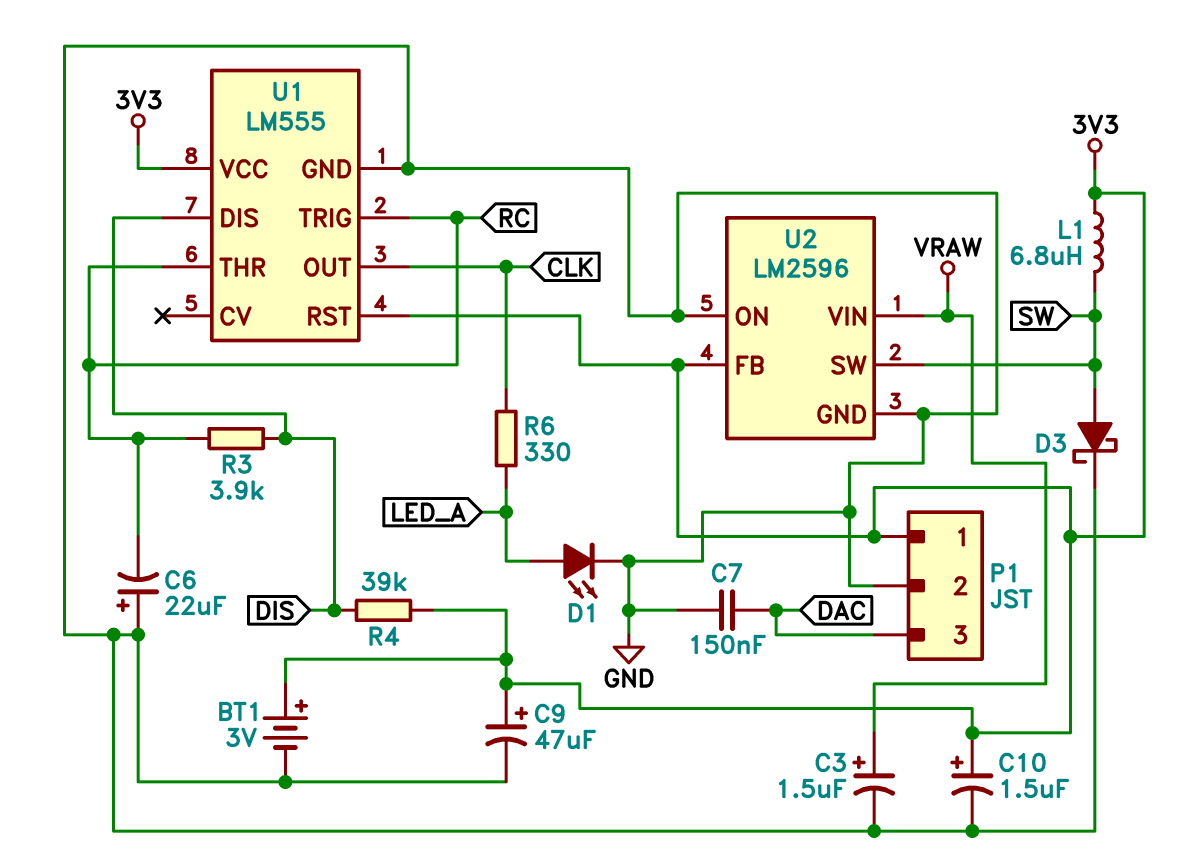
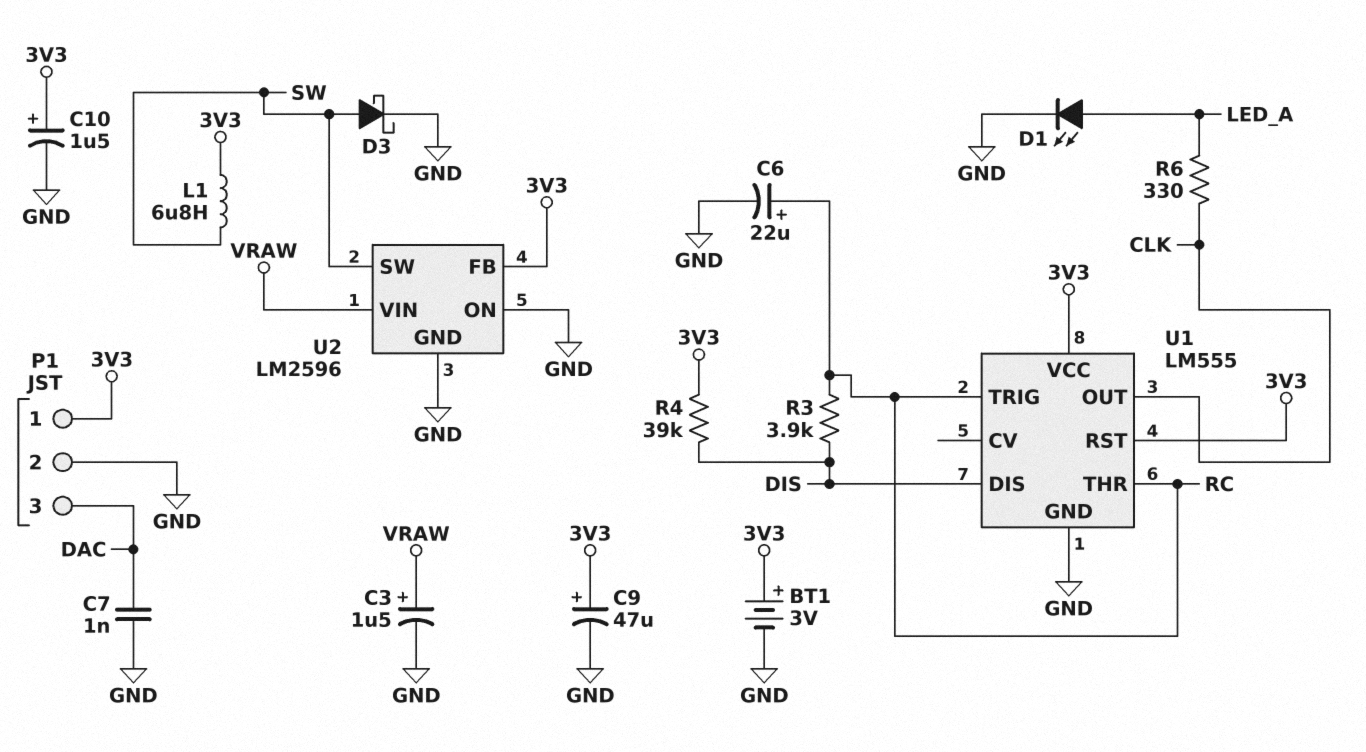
C6: 22uF (plus GND, minus RC) -> 22uF (plus RC, minus GND)
C7: 150nF (DAC, GND) -> 1nF (DAC, GND)

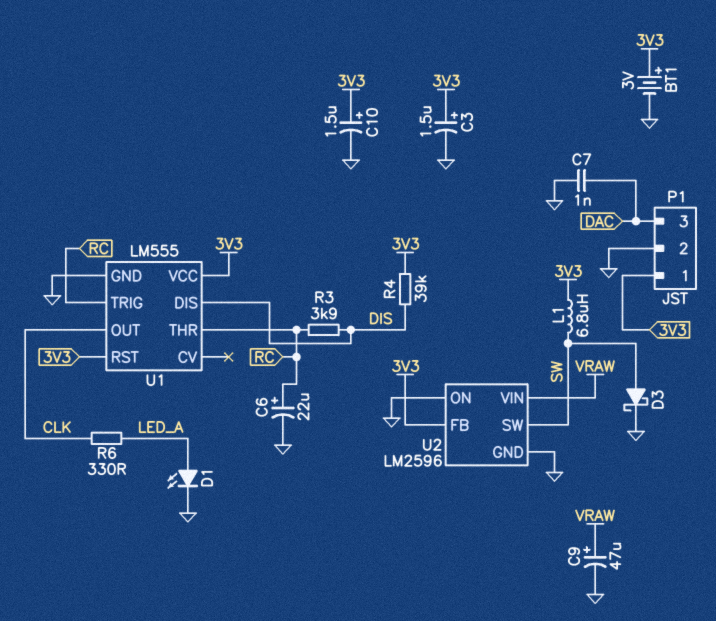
C3: 1.5uF (plus VRAW, minus GND) -> 1.5uF (plus 3V3, minus GND)
C9: 47uF (plus 3V3, minus GND) -> 47uF (plus VRAW, minus GND)

